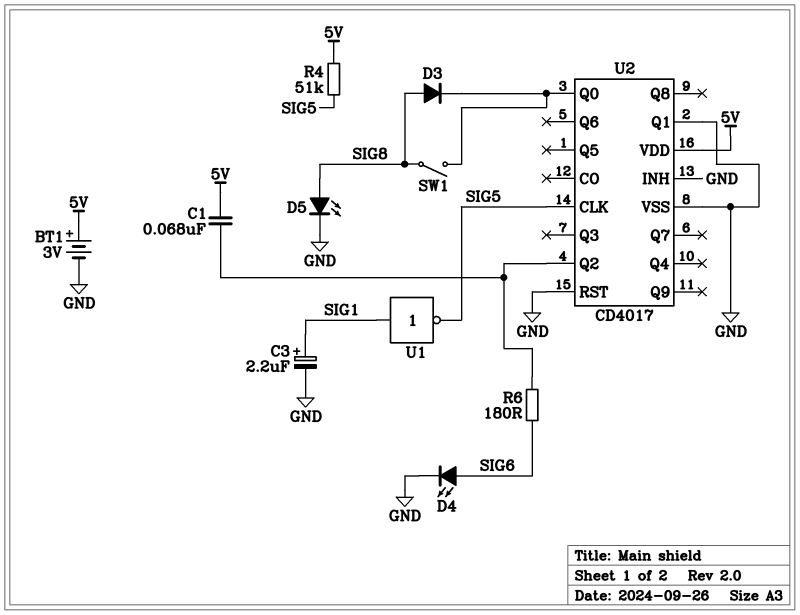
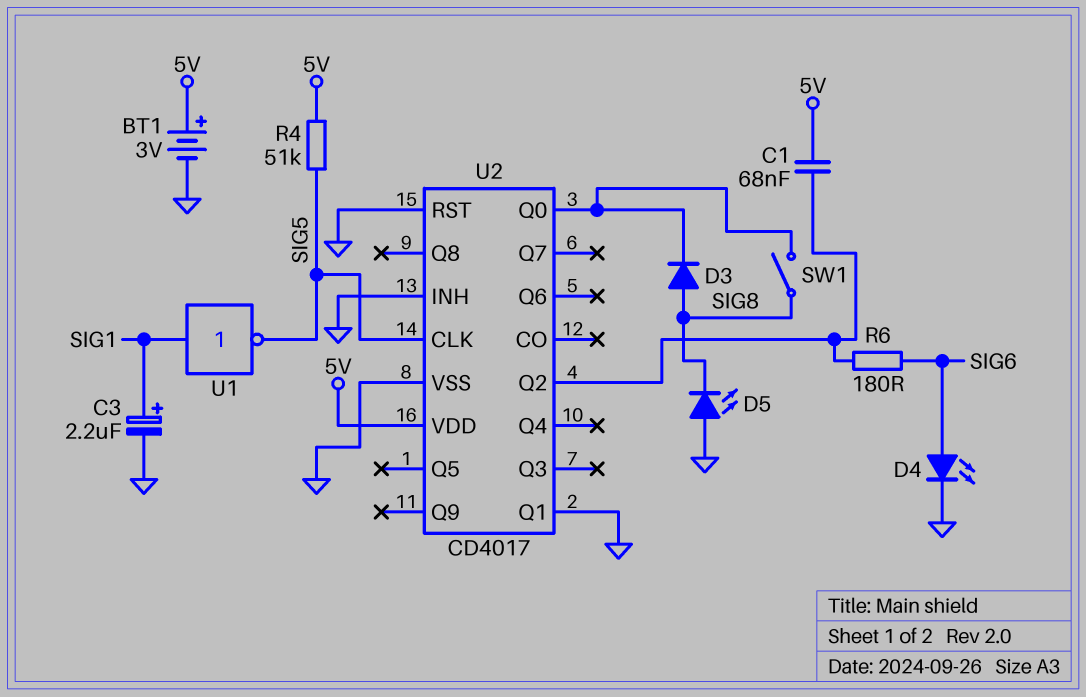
D5: LED (A SIG8, K GND) -> LED (A GND, K SIG8)

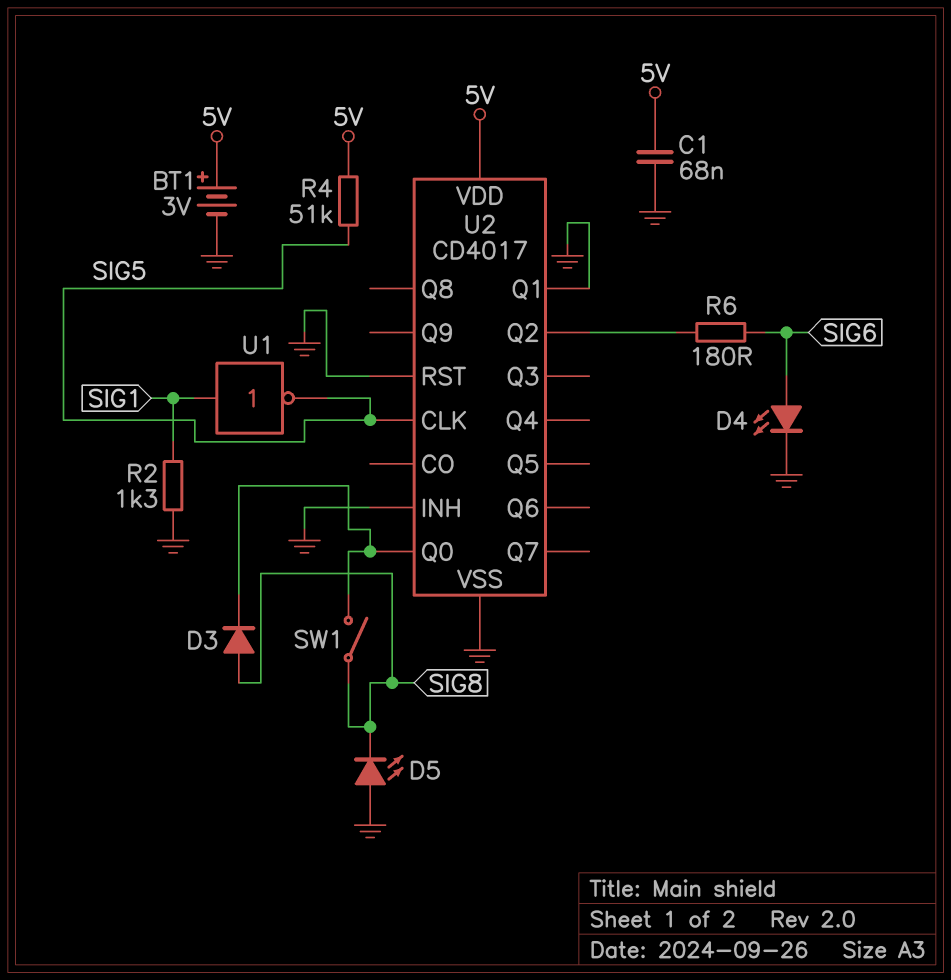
C1: 68nF (5V, U2/Q2) -> 68nF (5V, GND)
C3: 2.2uF (plus SIG1, minus GND) -> none
R2: none -> 1.3k (GND, SIG1)

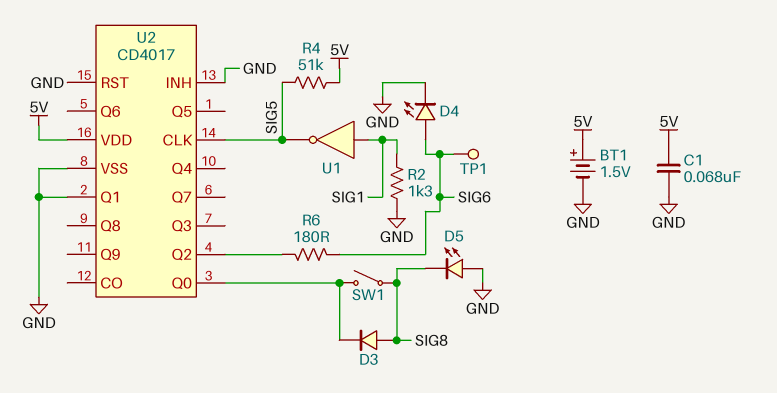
BT1: 3V (plus 5V, minus GND) -> 1.5V (plus 5V, minus GND)
TP1: none -> test point (SIG6)

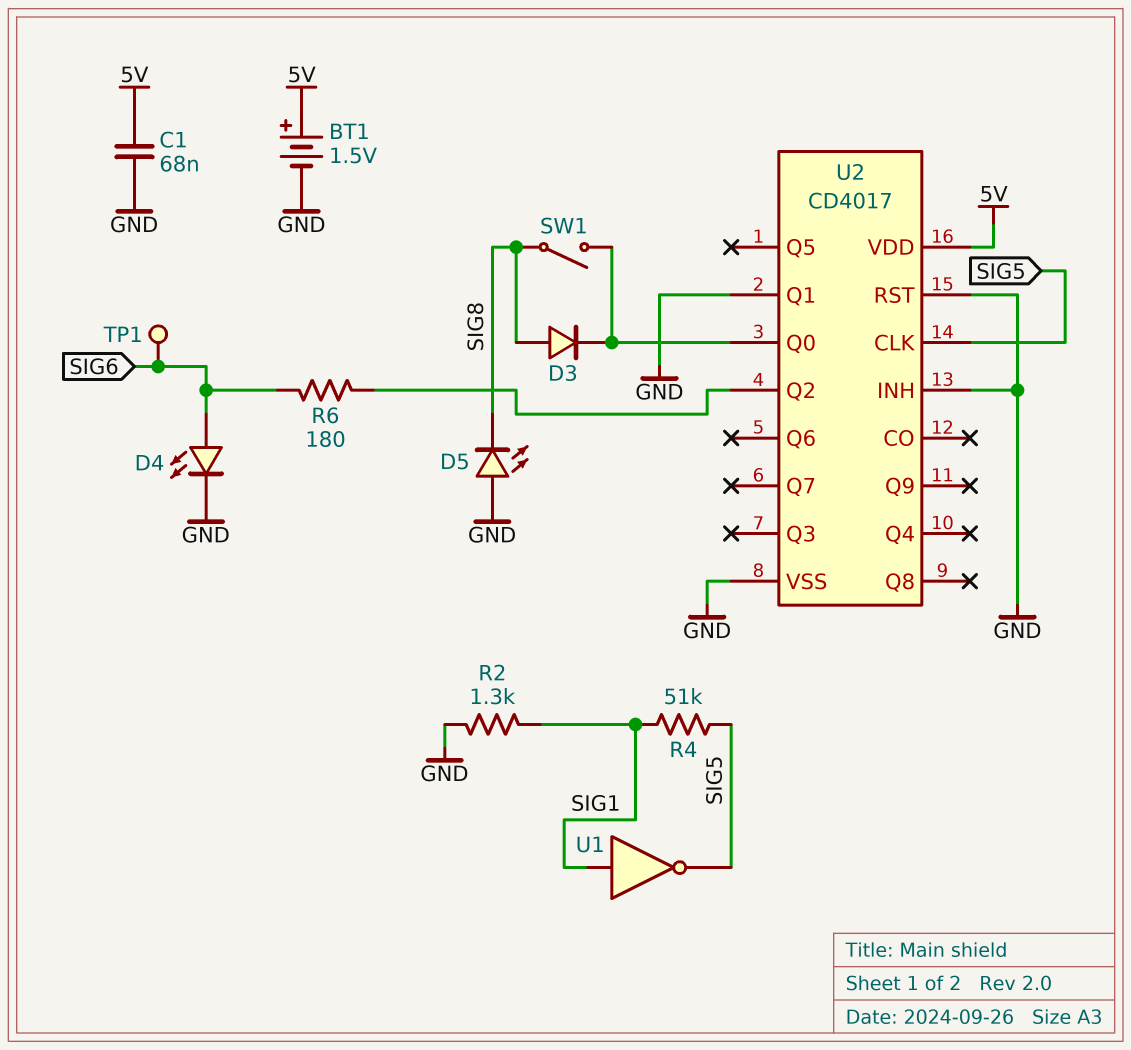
R4: 51k (5V, SIG5) -> 51k (SIG1, SIG5)

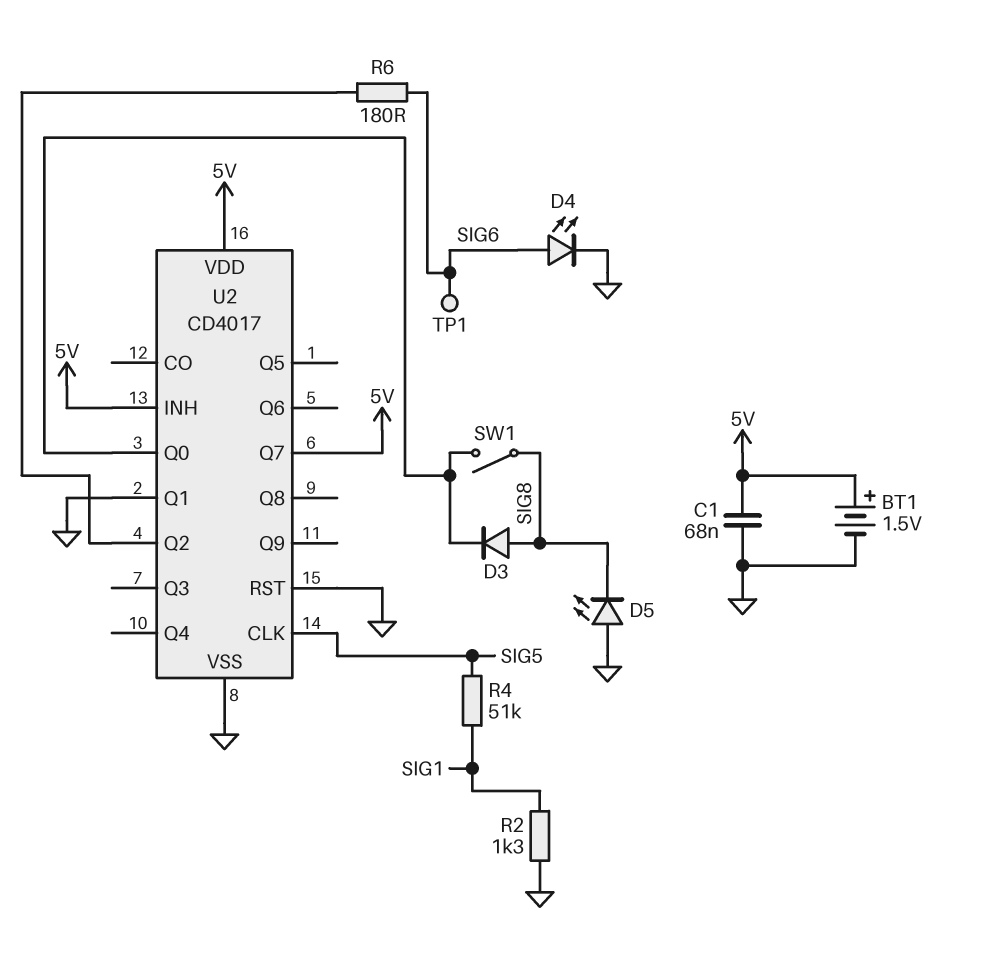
U1: NOT (in SIG1, out SIG5) -> none
U2 pin INH: GND -> 5V
U2 pin Q7: none -> 5V

